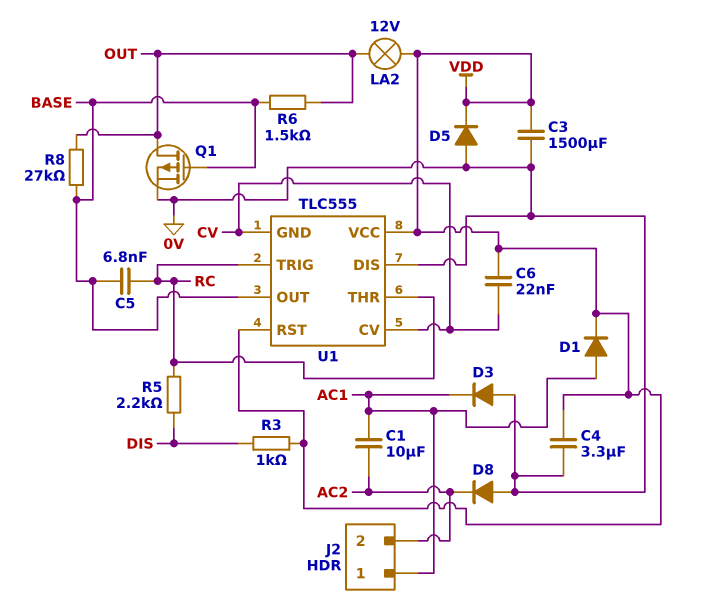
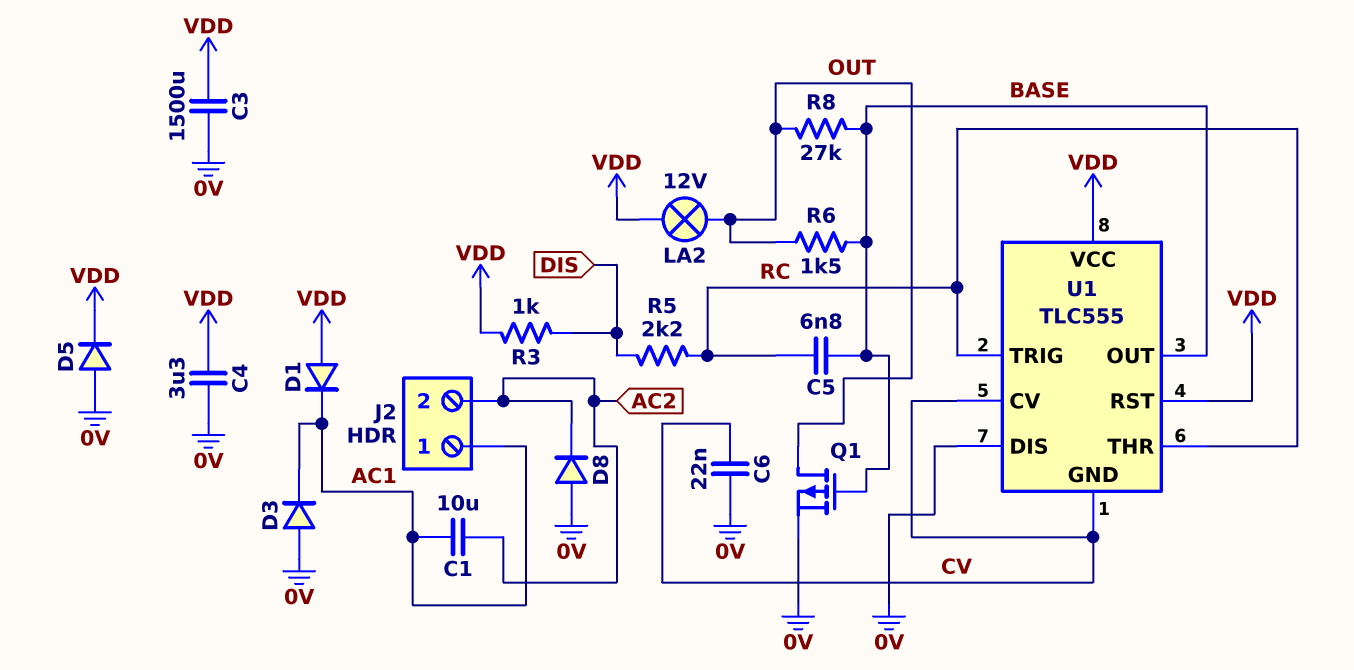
C6: 22nF (CV, VDD) -> 22nF (0V, CV)
D1: diode (A AC1, K VDD) -> diode (A VDD, K AC1)

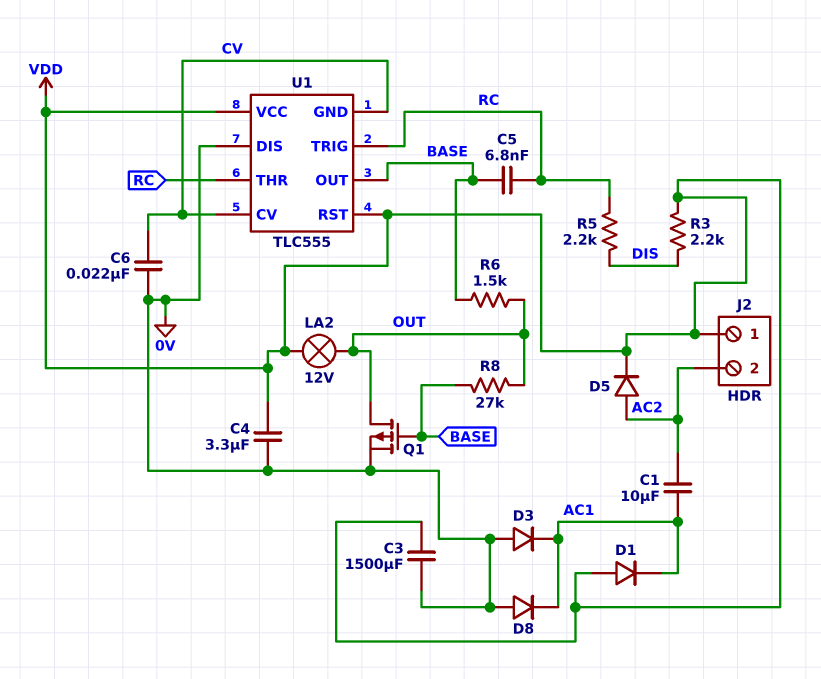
D5: diode (A 0V, K VDD) -> diode (A AC2, K VDD)
D8: diode (A 0V, K AC2) -> diode (A 0V, K AC1)
J2 pin 1: AC1 -> VDD
R3: 1k (DIS, VDD) -> 2.2k (DIS, VDD)

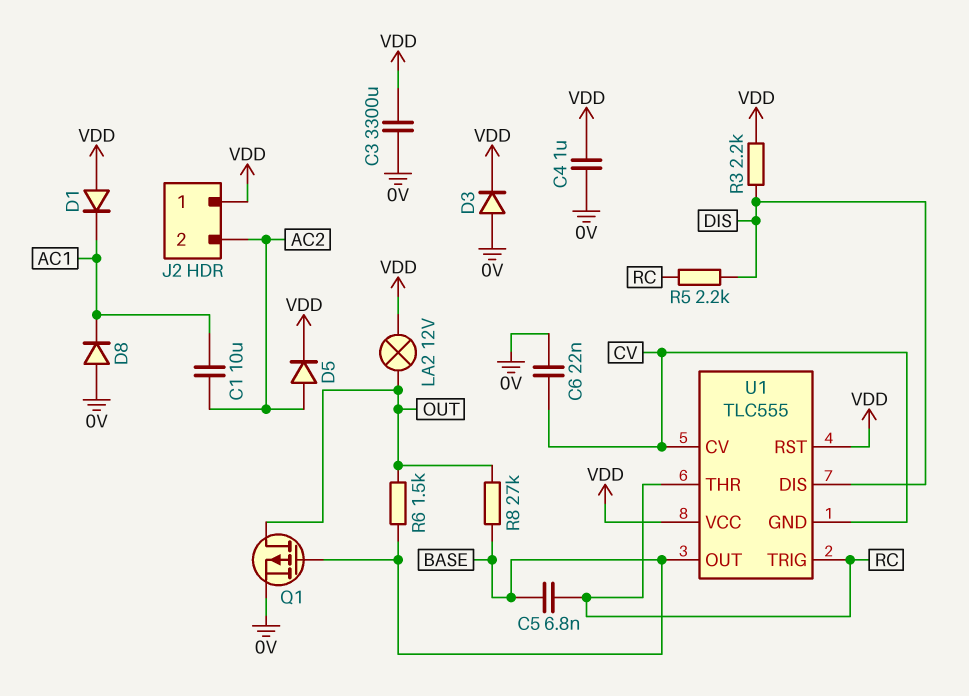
C3: 1500uF (0V, VDD) -> 3300uF (0V, VDD)
C4: 3.3uF (0V, VDD) -> 1uF (0V, VDD)
D3: diode (A 0V, K AC1) -> diode (A 0V, K VDD)
U1 pin DIS: 0V -> DIS

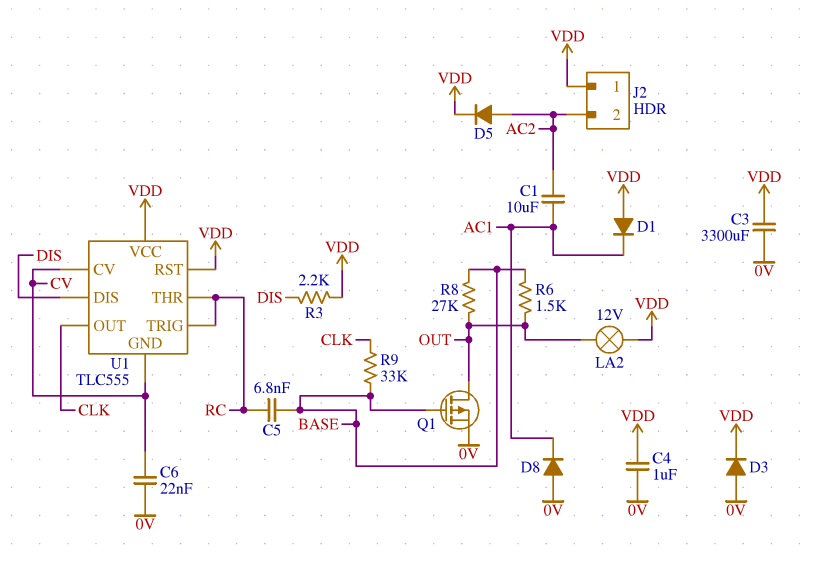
R5: 2.2k (DIS, RC) -> none
R9: none -> 33k (BASE, CLK)
U1 pin OUT: BASE -> CLK

